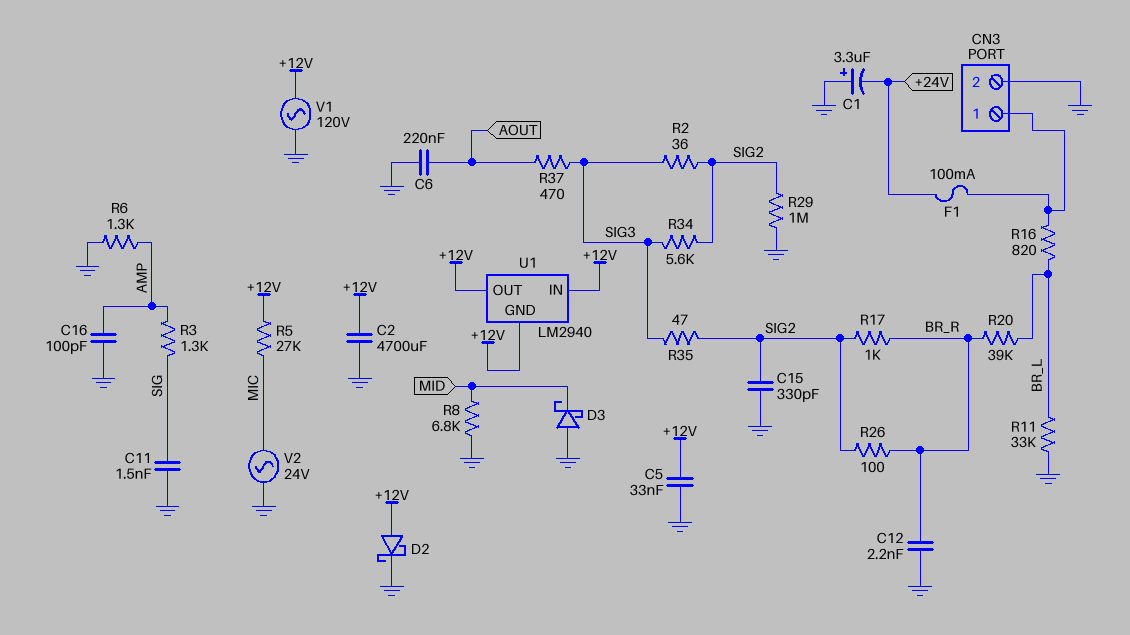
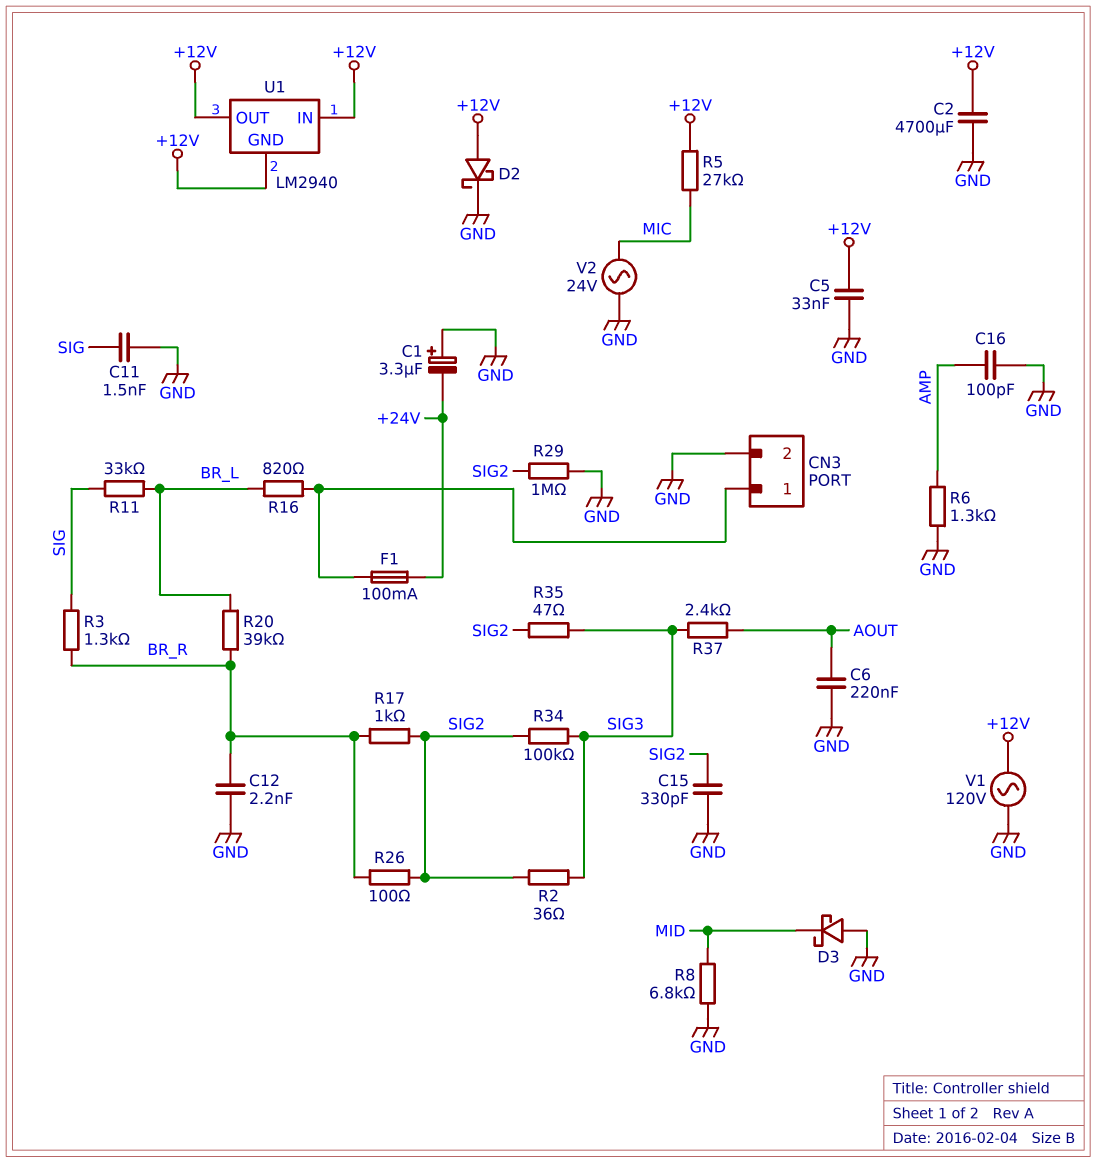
R3: 1.3k (AMP, SIG) -> 1.3k (BR_R, SIG)
R11: 33k (BR_L, GND) -> 33k (BR_L, SIG)
R34: 5.6k (SIG2, SIG3) -> 100k (SIG2, SIG3)
R37: 470 (AOUT, SIG3) -> 2.4k (AOUT, SIG3)

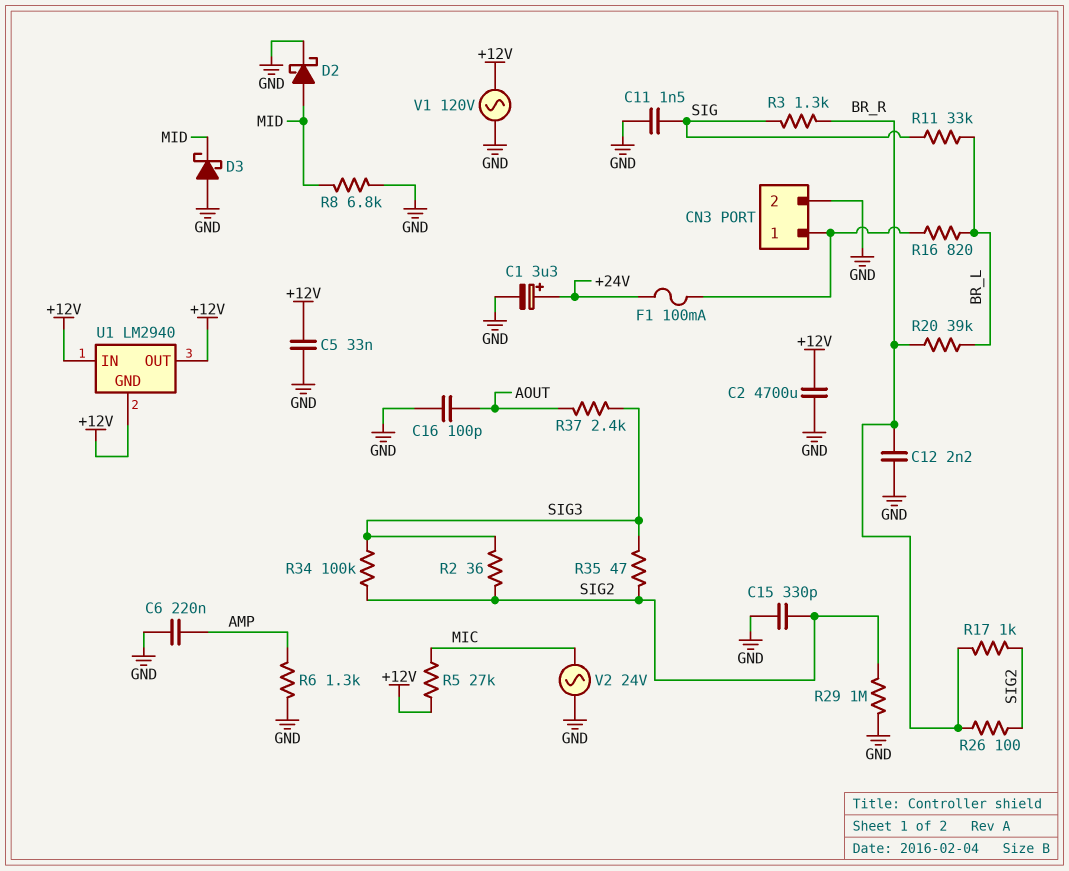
C1: 3.3uF (plus GND, minus +24V) -> 3.3uF (plus +24V, minus GND)
C6: 220nF (AOUT, GND) -> 220nF (AMP, GND)
C16: 100pF (AMP, GND) -> 100pF (AOUT, GND)
D2: schottky (A +12V, K GND) -> schottky (A MID, K GND)

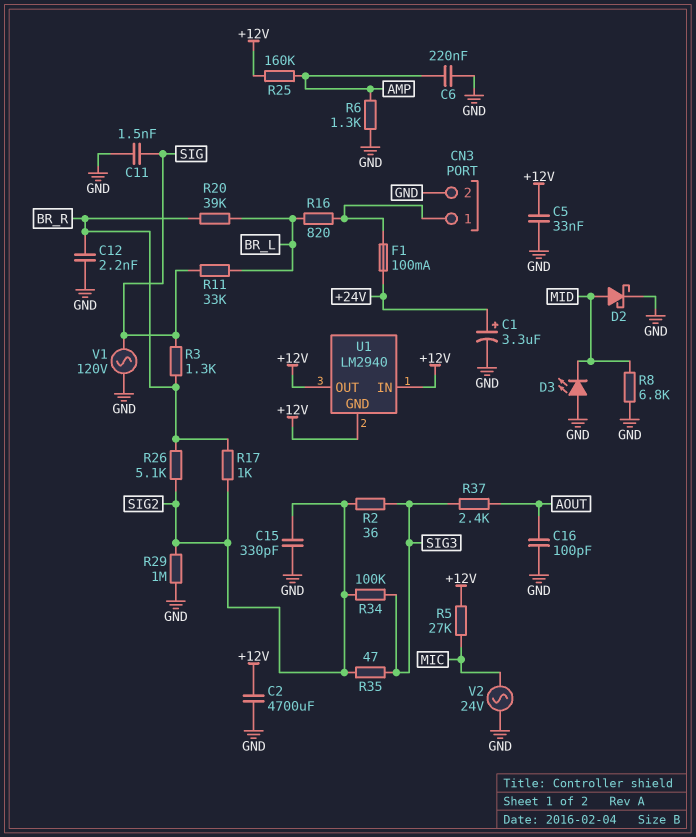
D3: schottky (A GND, K MID) -> LED (A GND, K MID)
R25: none -> 160k (+12V, AMP)
R26: 100 (BR_R, SIG2) -> 5.1k (BR_R, SIG2)
V1: AC 120V (+12V, GND) -> AC 120V (GND, SIG)

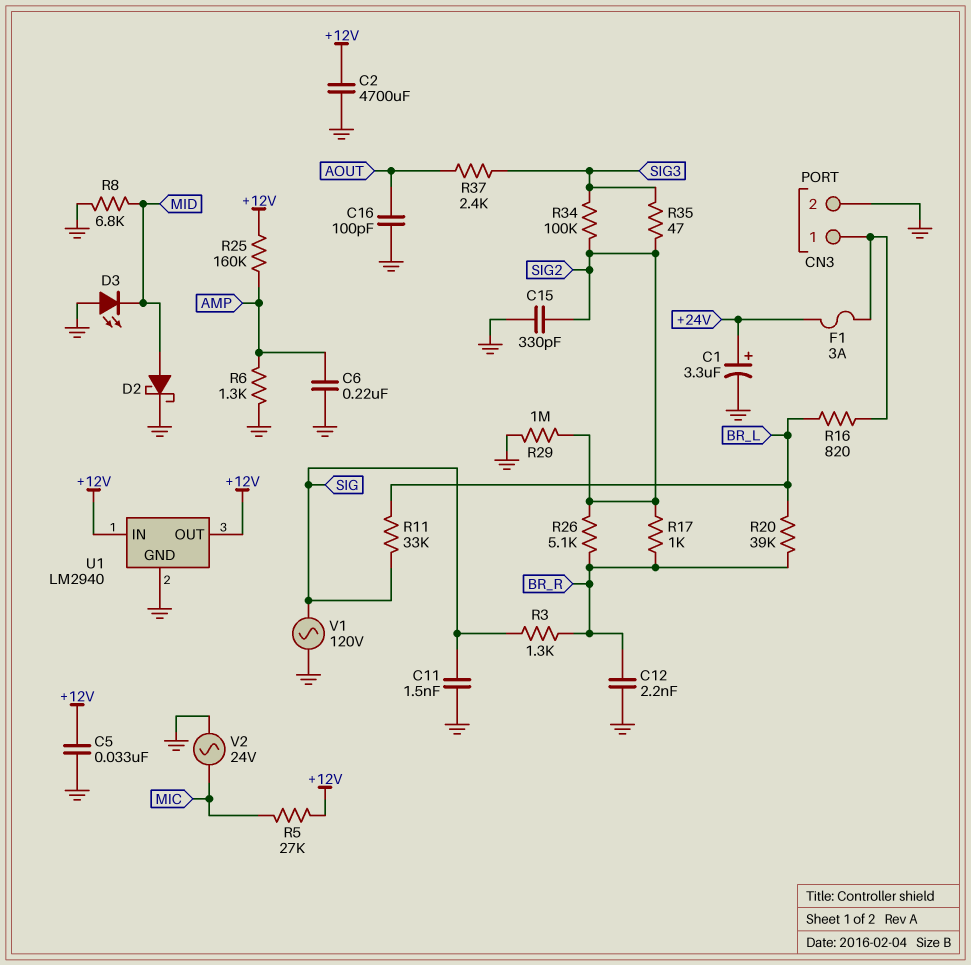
F1: 100mA (+24V, CN3/1) -> 3A (+24V, CN3/1)
R2: 36 (SIG2, SIG3) -> none
U1 pin GND: +12V -> GND

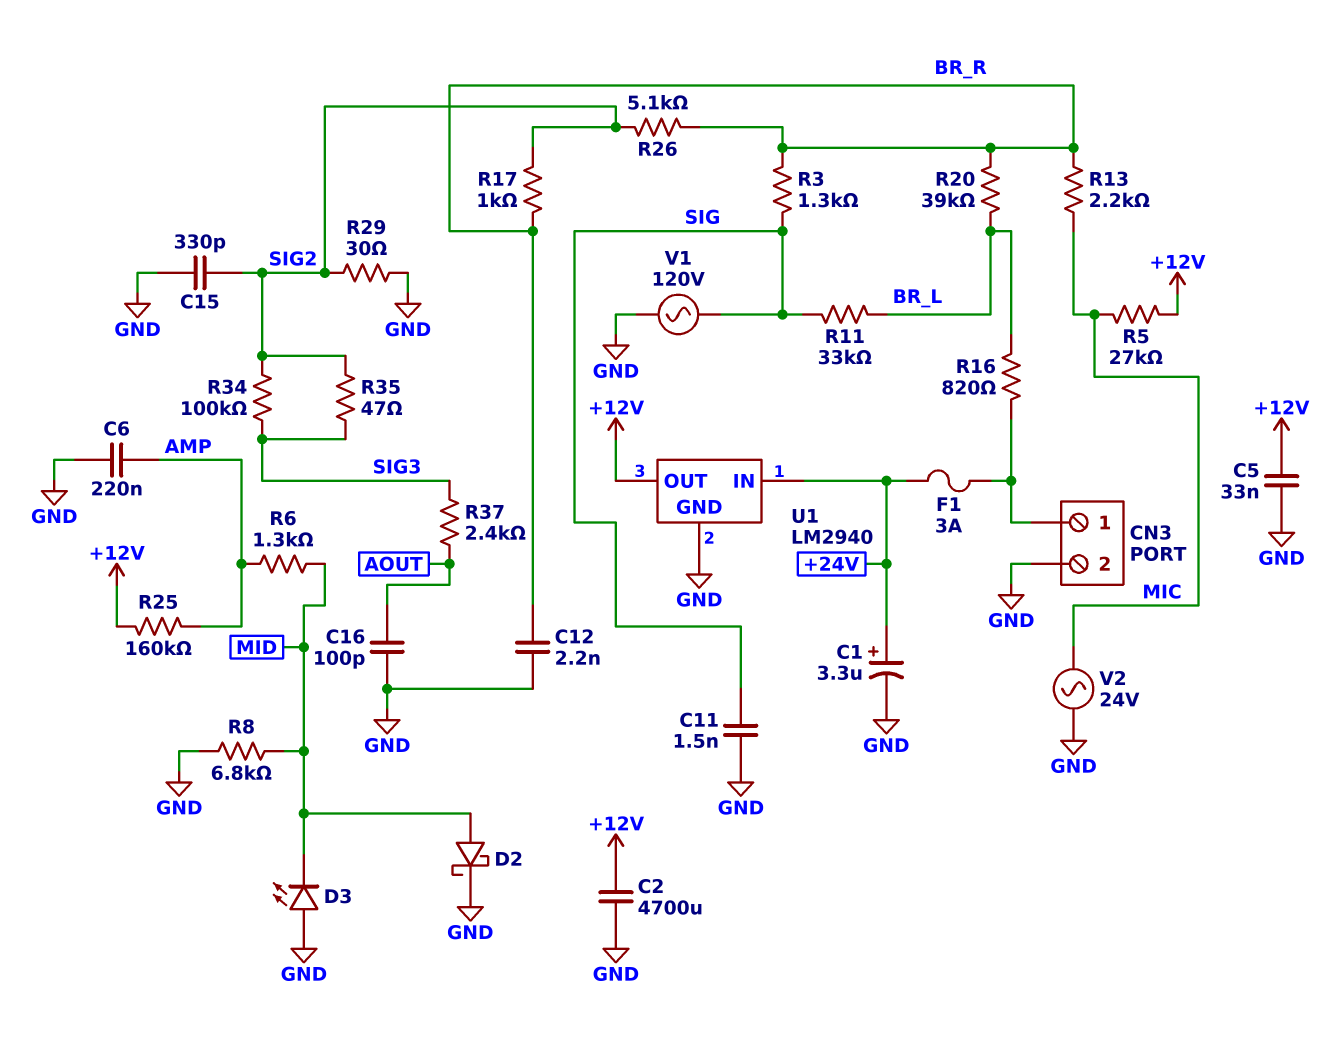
R6: 1.3k (AMP, GND) -> 1.3k (AMP, MID)
R13: none -> 2.2k (BR_R, MIC)
R29: 1M (GND, SIG2) -> 30 (GND, SIG2)
U1 pin IN: +12V -> +24V

